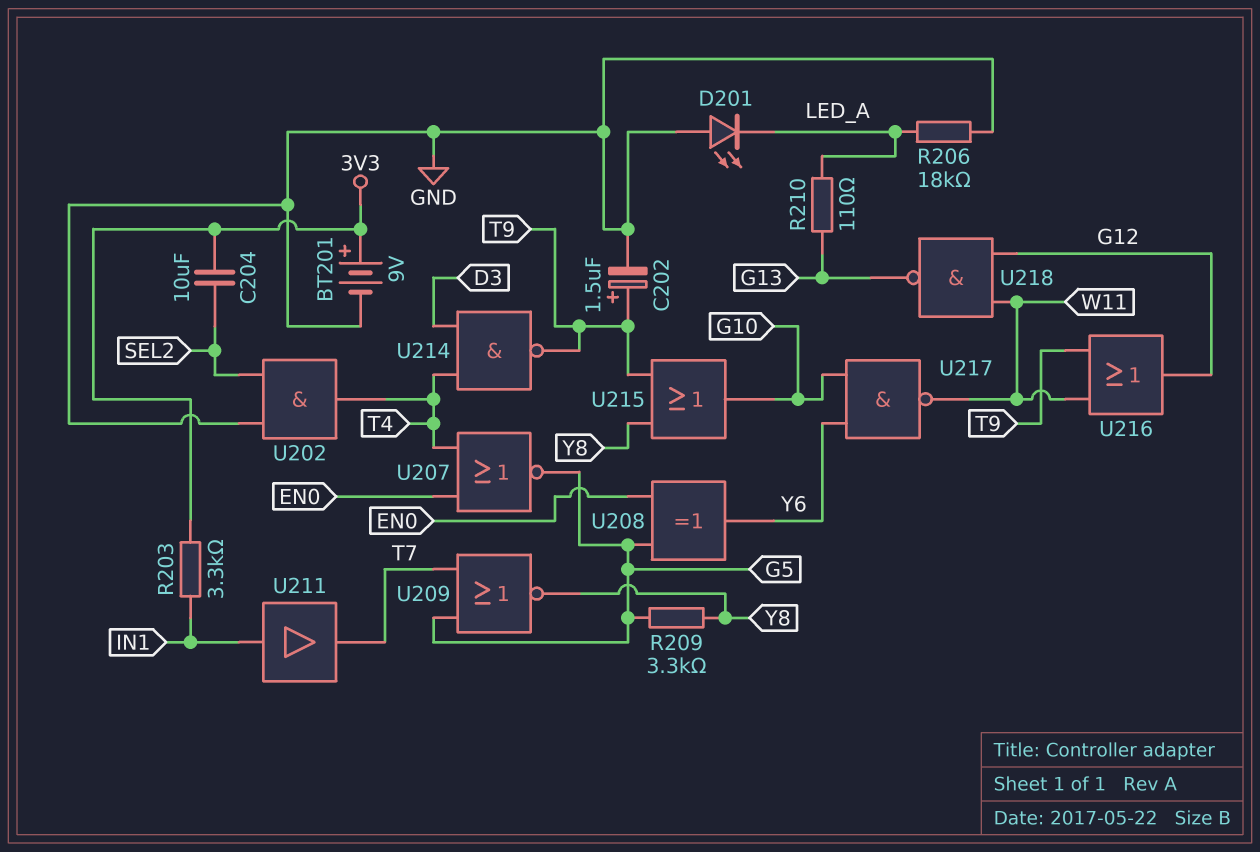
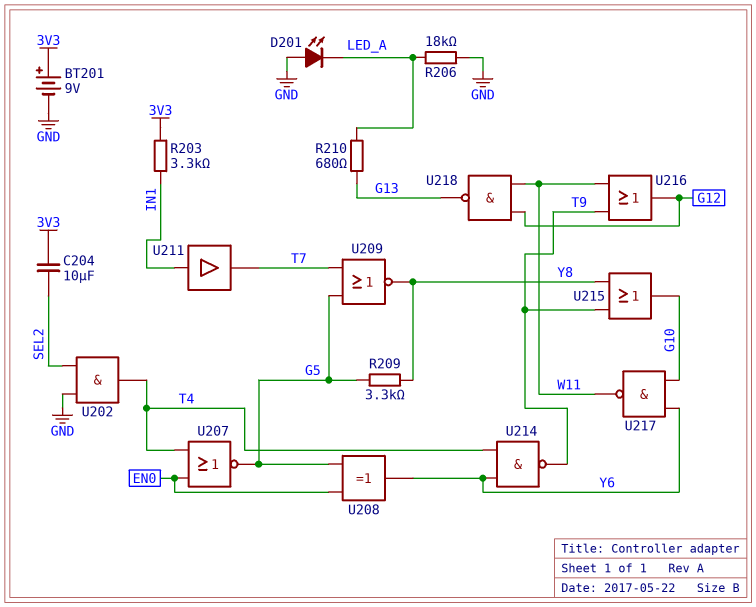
C202: 1.5uF (plus T9, minus GND) -> none
R210: 110 (G13, LED_A) -> 680 (G13, LED_A)
U214: NAND (in D3, in T4, out T9) -> NAND (in T4, in Y6, out T9)

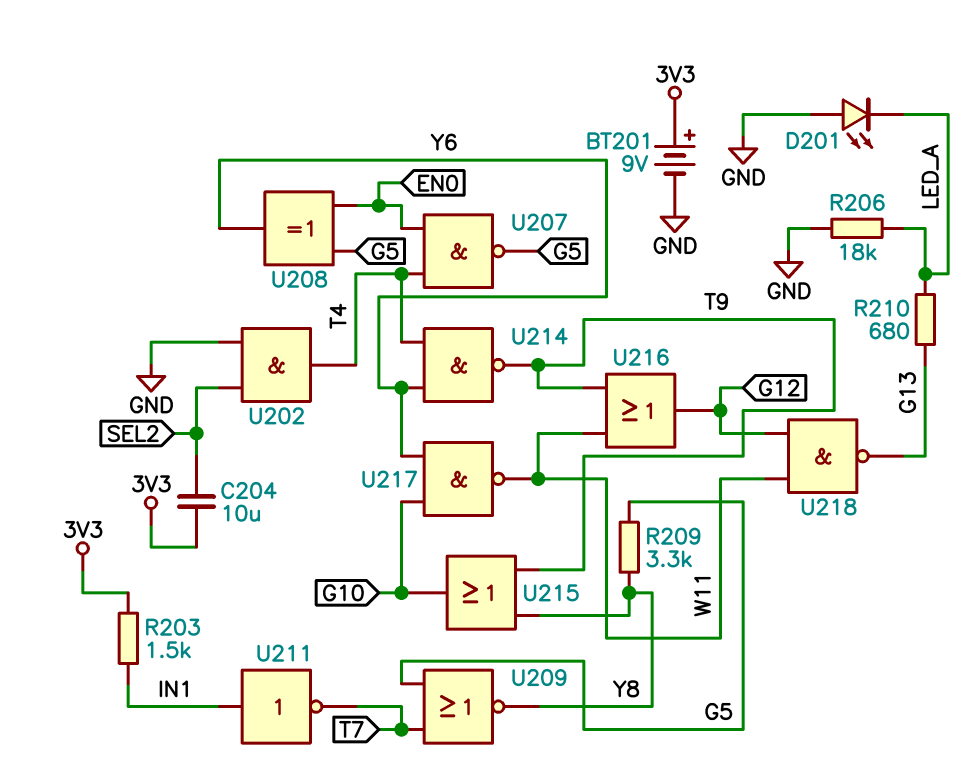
R203: 3.3k (3V3, IN1) -> 1.5k (3V3, IN1)
U207: NOR (in EN0, in T4, out G5) -> NAND (in EN0, in T4, out G5)
U211: buffer (in IN1, out T7) -> NOT (in IN1, out T7)

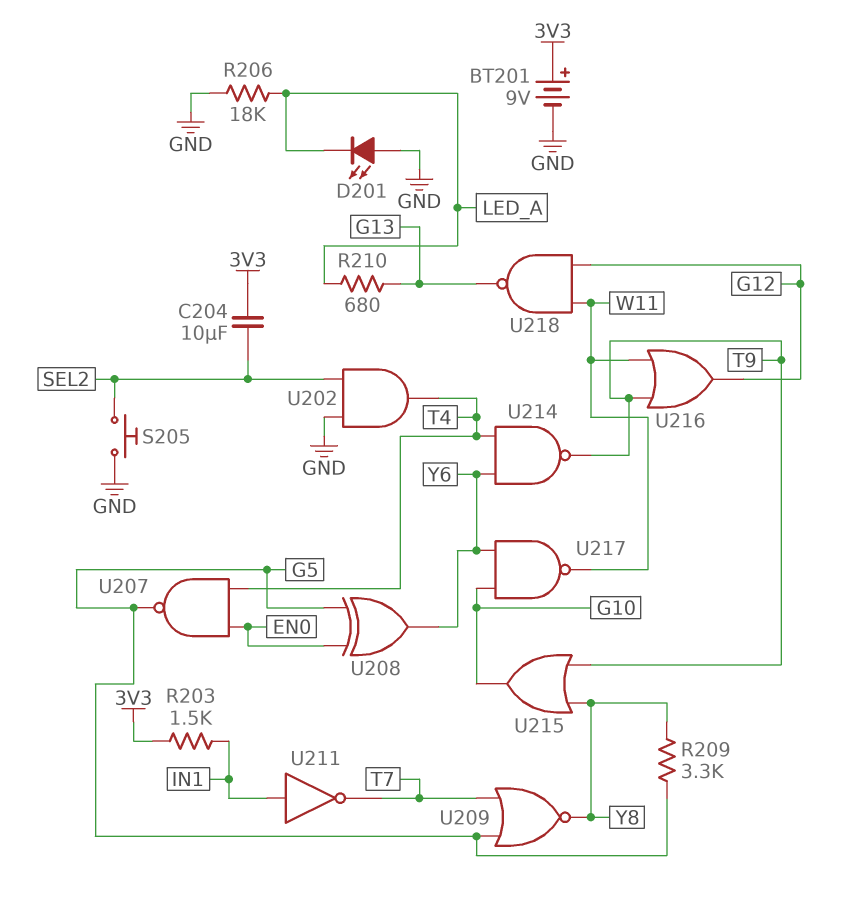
S205: none -> button (GND, SEL2)

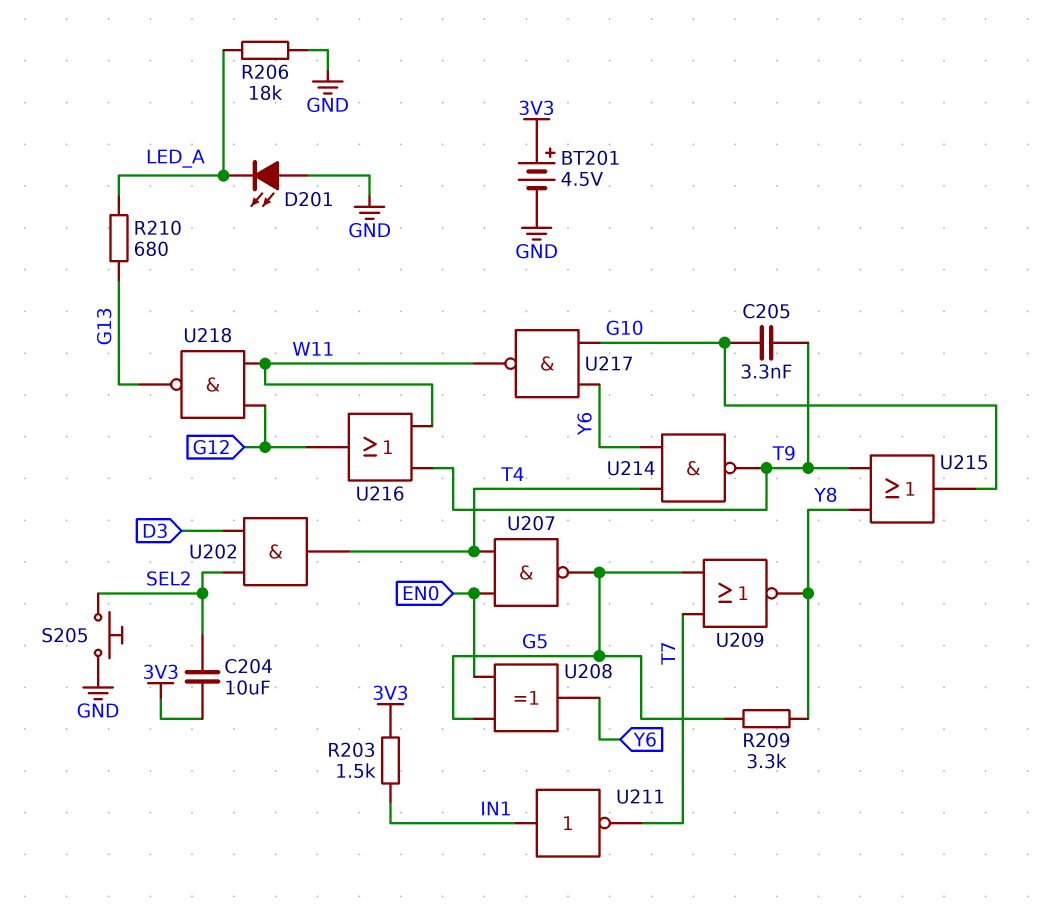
BT201: 9V (plus 3V3, minus GND) -> 4.5V (plus 3V3, minus GND)
C205: none -> 3.3nF (G10, T9)
U202: AND (in GND, in SEL2, out T4) -> AND (in D3, in SEL2, out T4)

